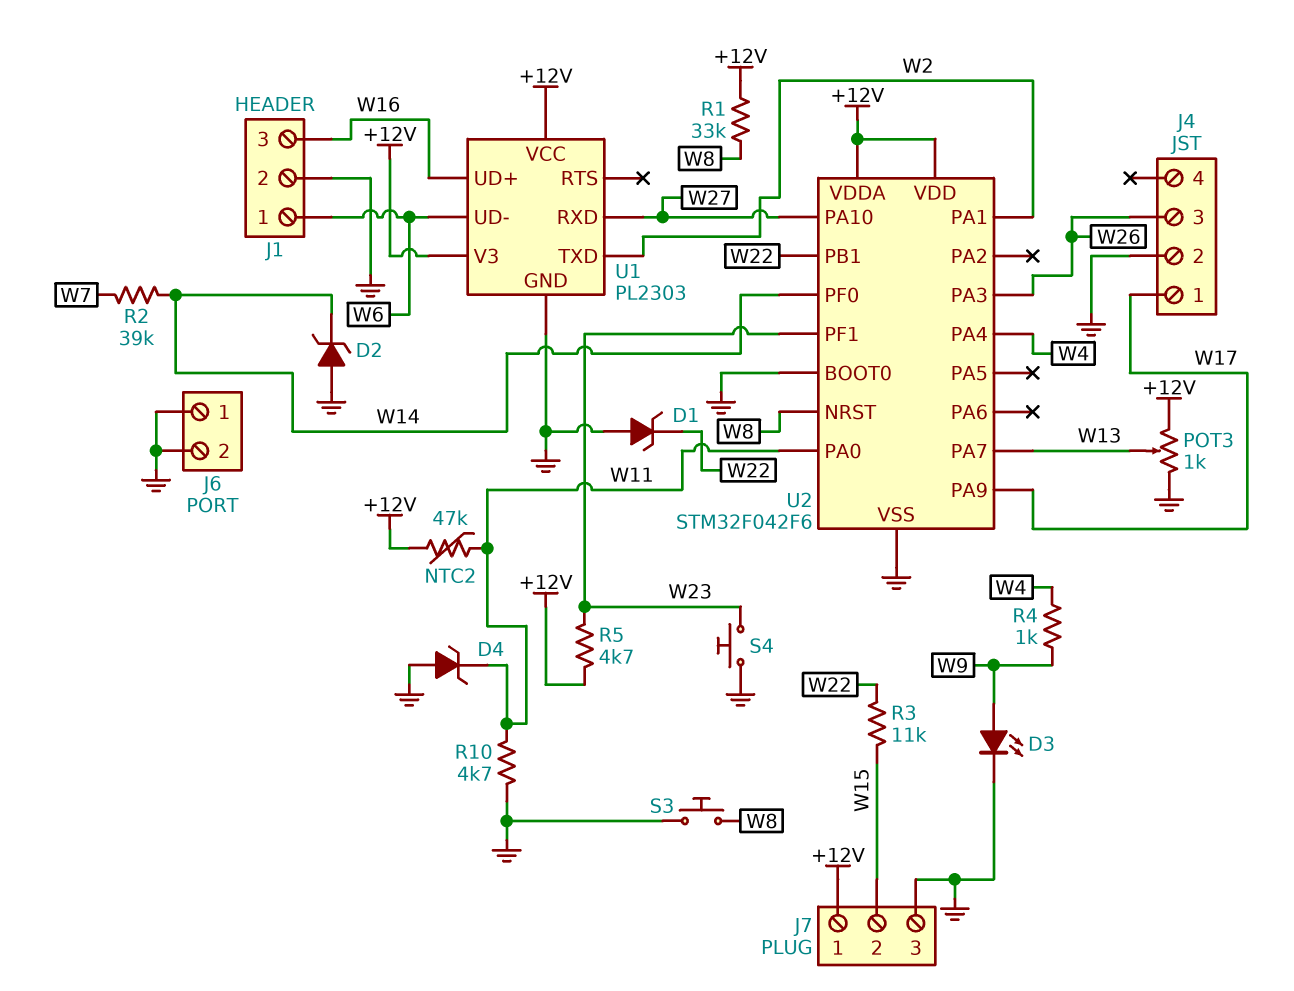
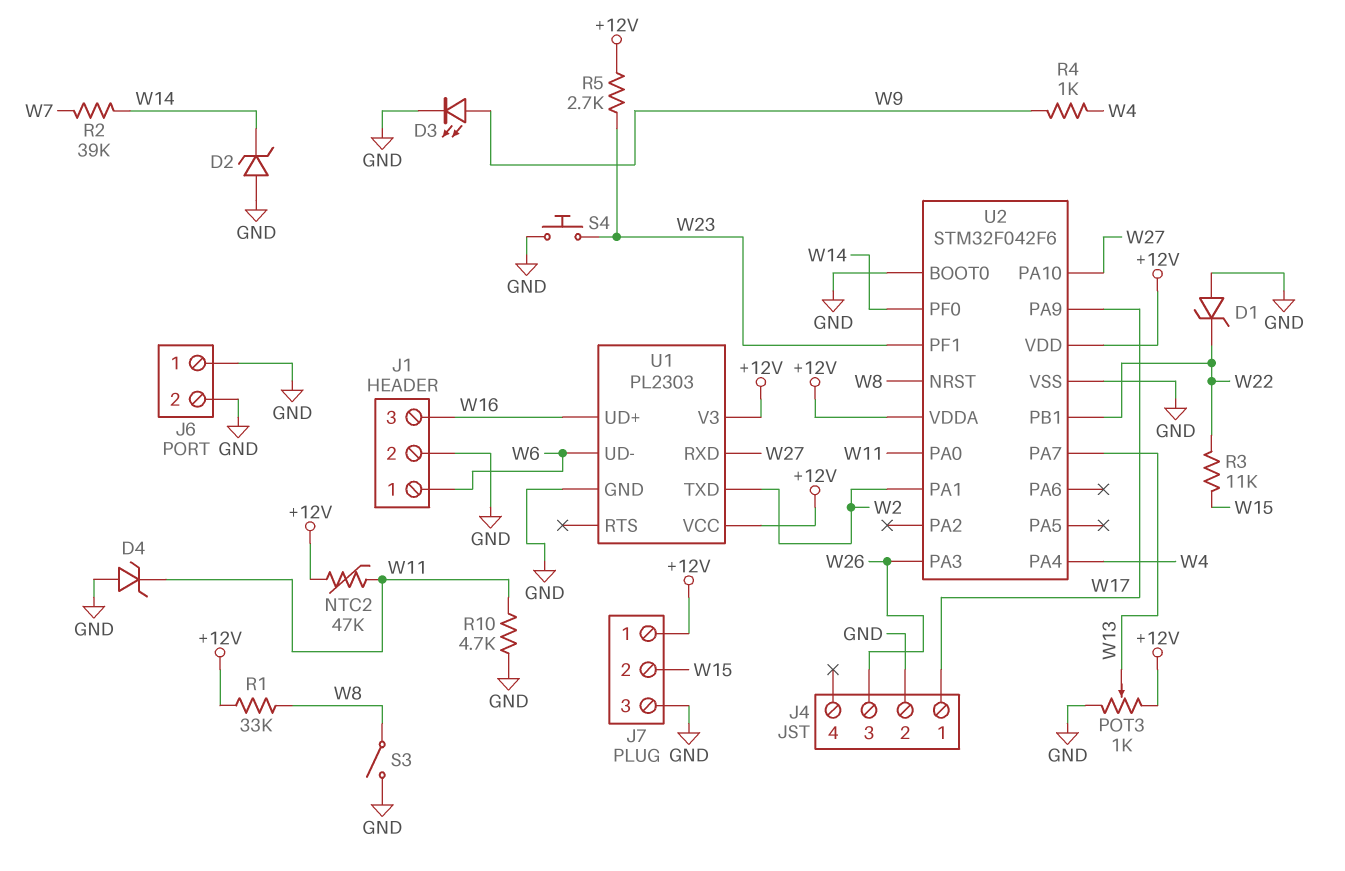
R5: 4.7k (+12V, W23) -> 2.7k (+12V, W23)
S3: button (GND, W8) -> switch (GND, W8)

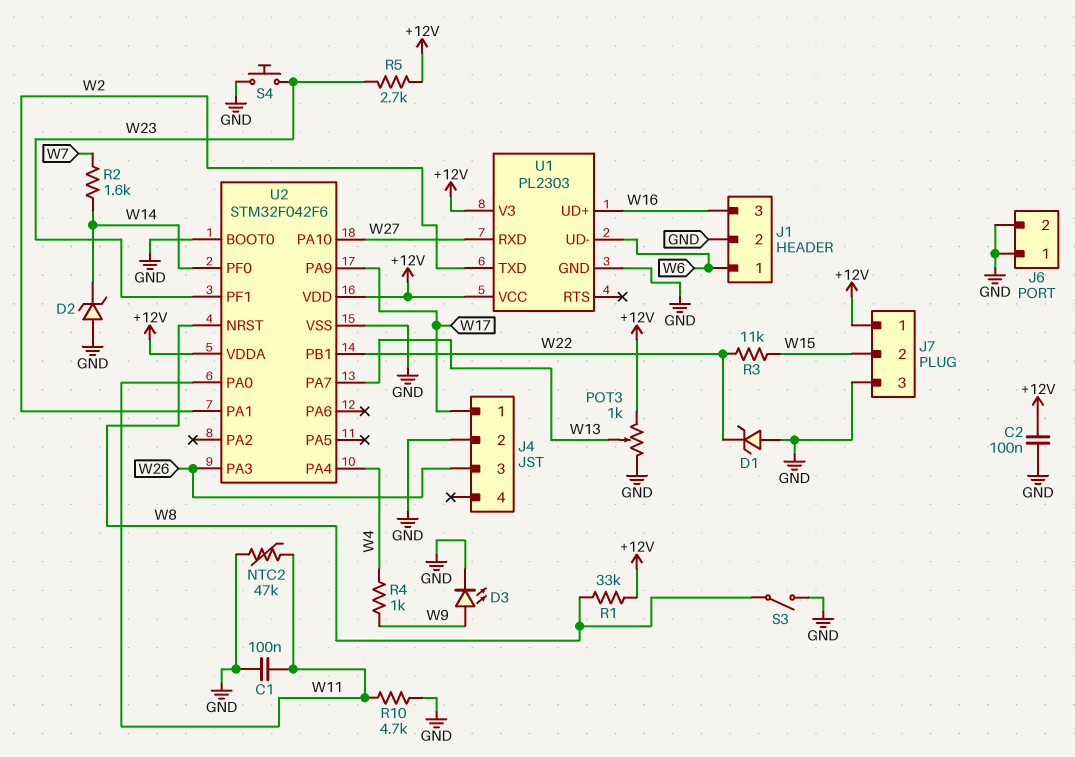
C1: none -> 100nF (GND, W11)
C2: none -> 100nF (+12V, GND)
D4: zener (A GND, K W11) -> none
NTC2: 47k (+12V, W11) -> 47k (GND, W11)
R2: 39k (W7, W14) -> 1.6k (W7, W14)

